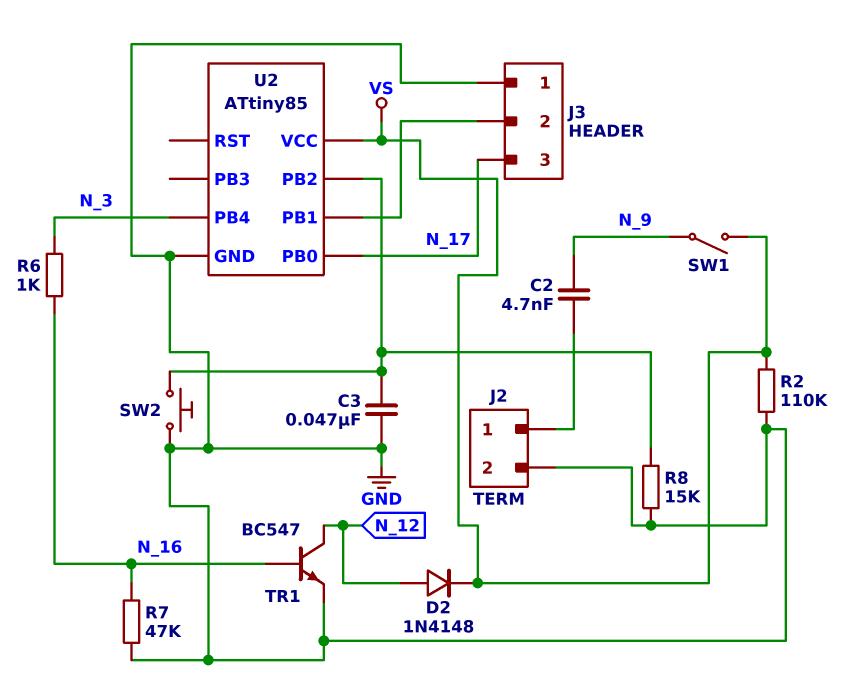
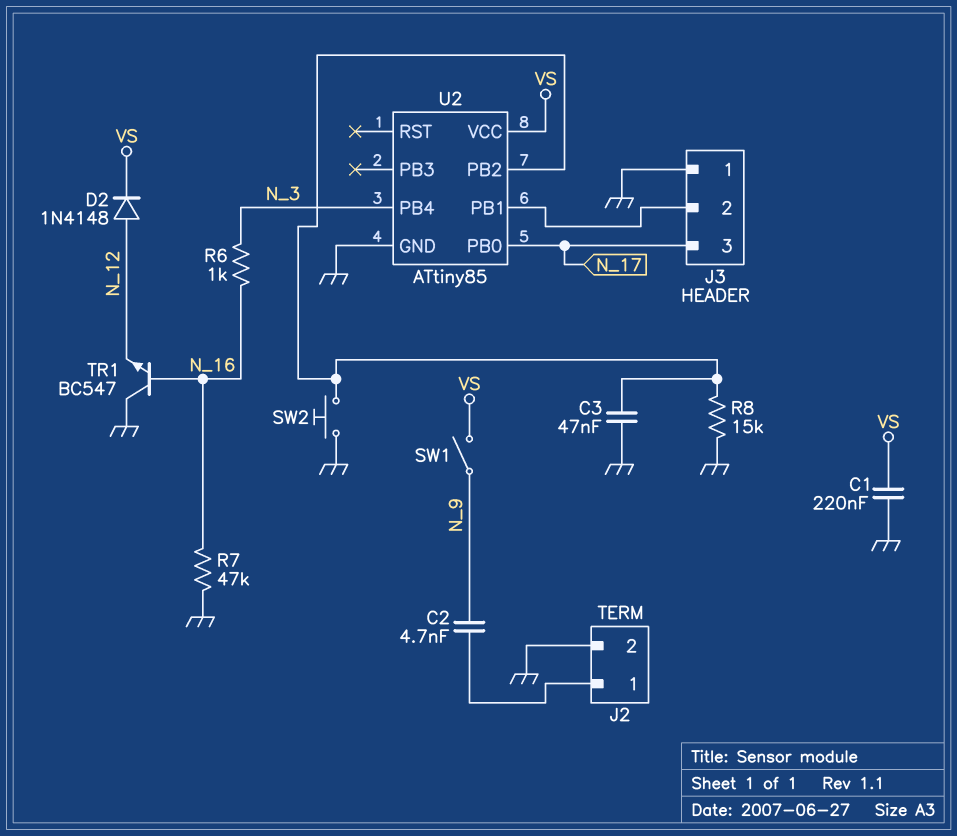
C1: none -> 220nF (GND, VS)
R2: 110k (GND, VS) -> none
TR1: NPN BC547 (B N_16, C N_12, E GND) -> NPN BC547 (B N_16, C GND, E N_12)

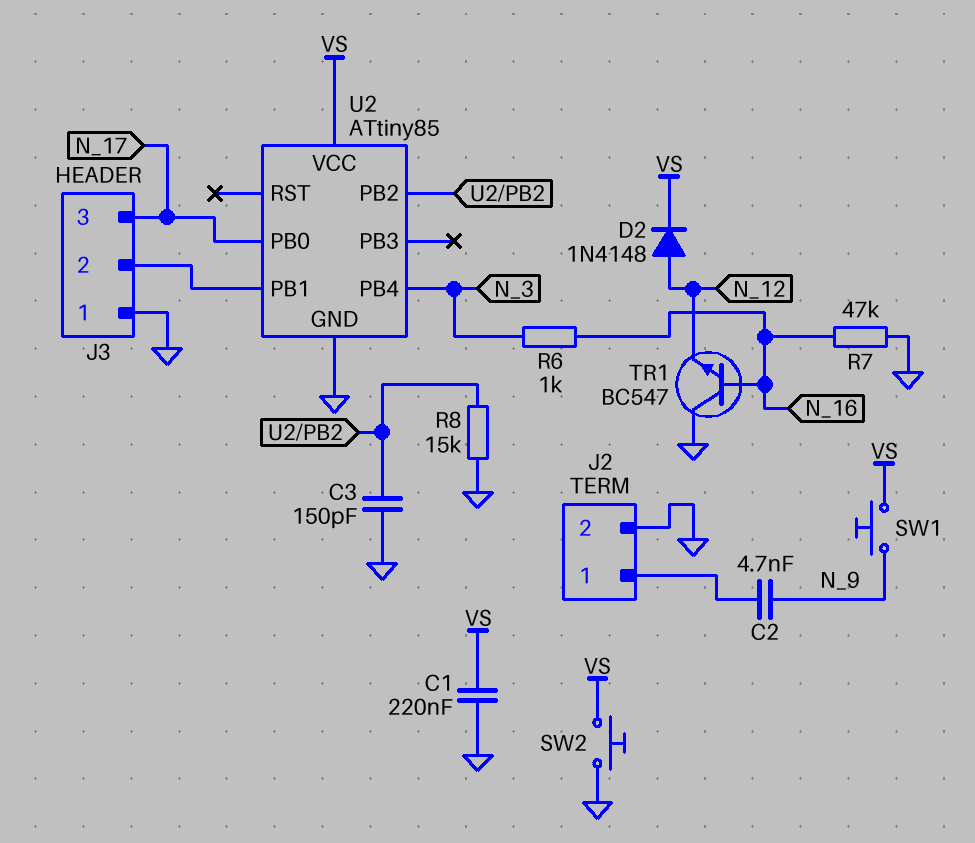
C3: 47nF (GND, U2/PB2) -> 150pF (GND, U2/PB2)
SW1: switch (N_9, VS) -> button (N_9, VS)
SW2: button (GND, U2/PB2) -> button (GND, VS)

